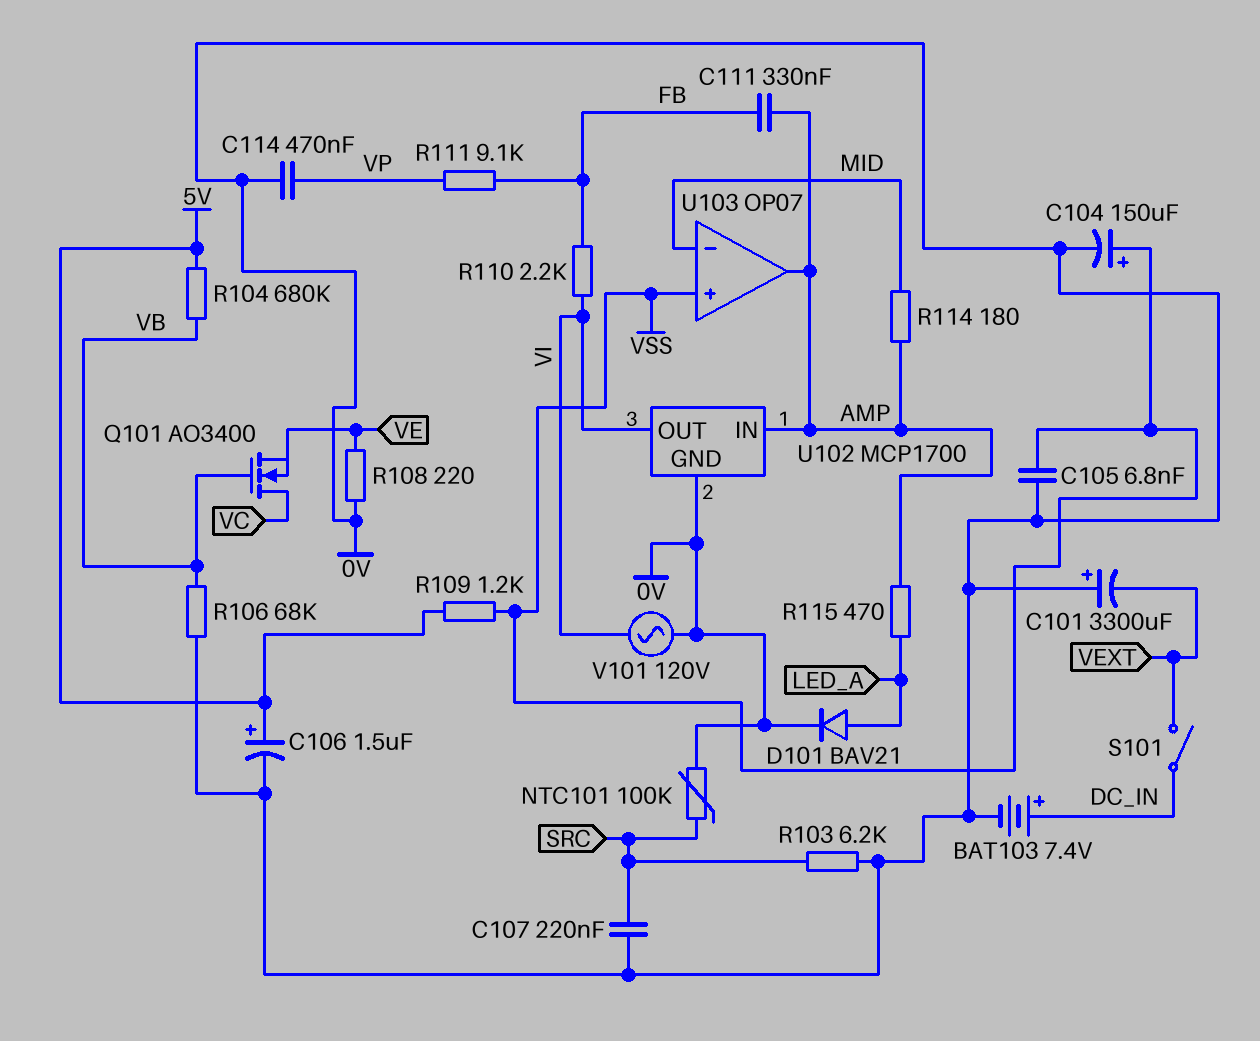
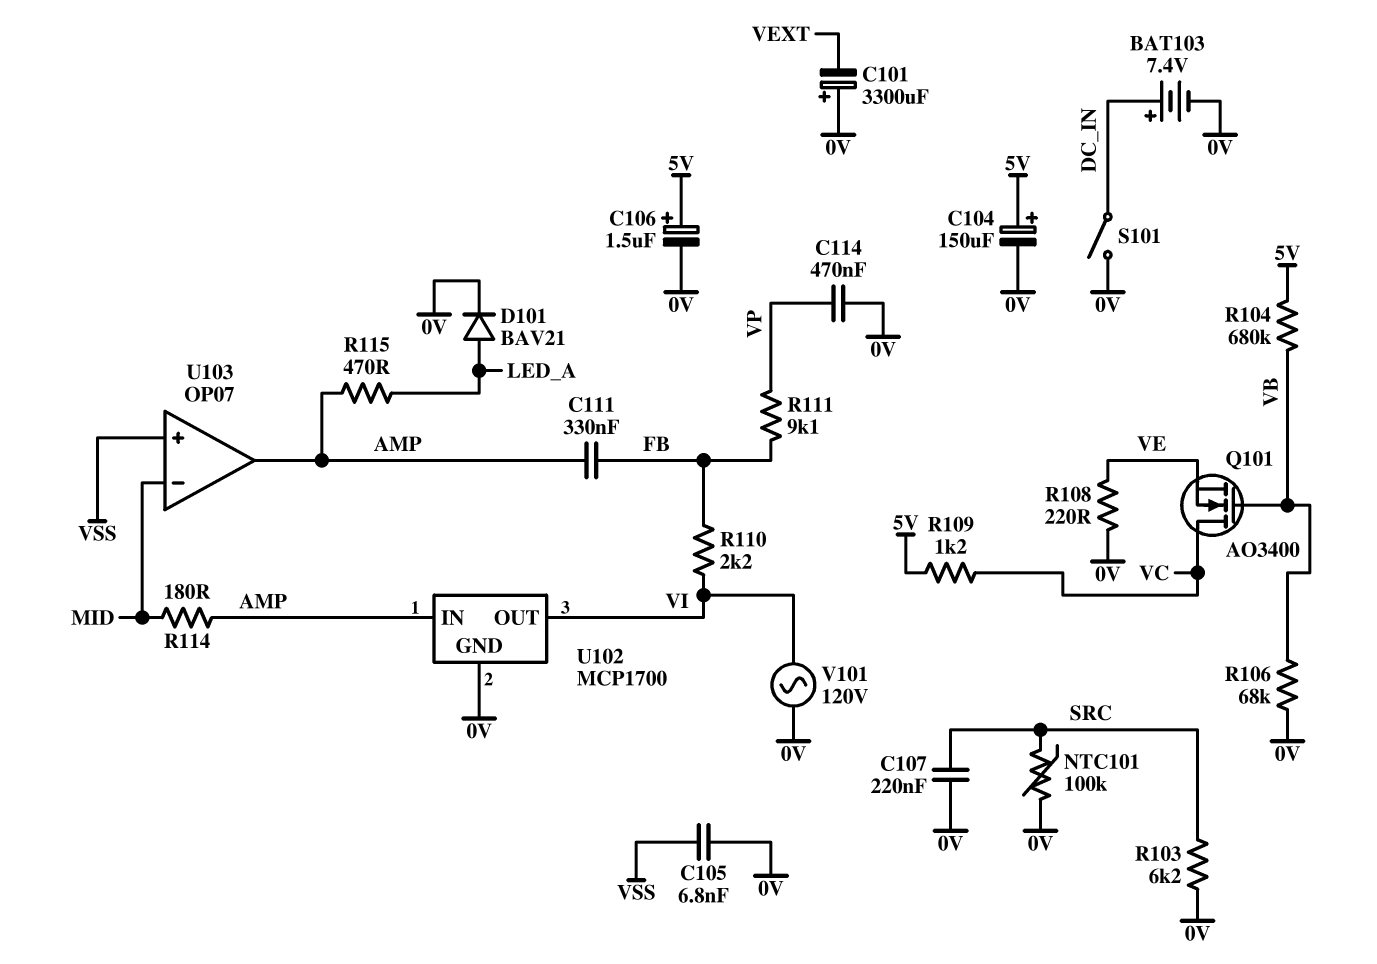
C104: 150uF (plus VSS, minus 0V) -> 150uF (plus 5V, minus 0V)
R109: 1.2k (5V, VSS) -> 1.2k (5V, VC)
S101: switch (DC_IN, VEXT) -> switch (0V, DC_IN)

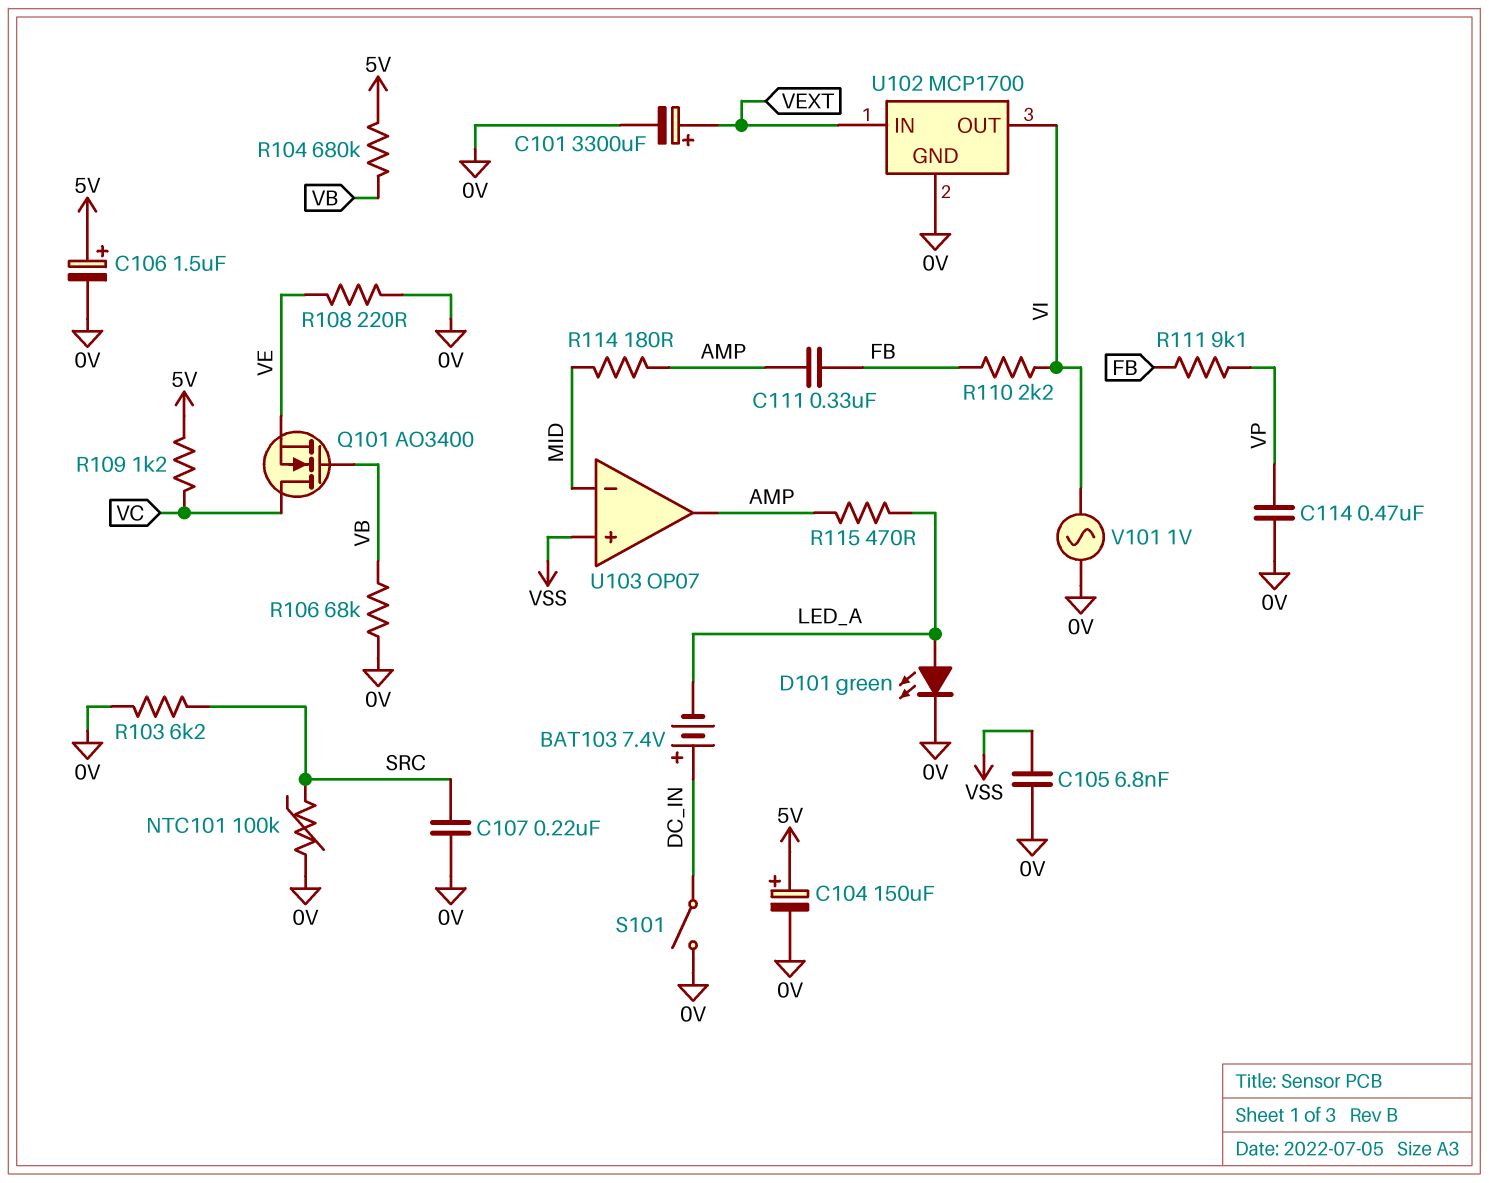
BAT103: 7.4V (plus DC_IN, minus 0V) -> 7.4V (plus DC_IN, minus LED_A)
C101: 3300uF (plus 0V, minus VEXT) -> 3300uF (plus VEXT, minus 0V)
D101: diode BAV21 (A LED_A, K 0V) -> LED green (A LED_A, K 0V)
U102 pin IN: AMP -> VEXT
V101: AC 120V (0V, VI) -> AC 1V (0V, VI)

